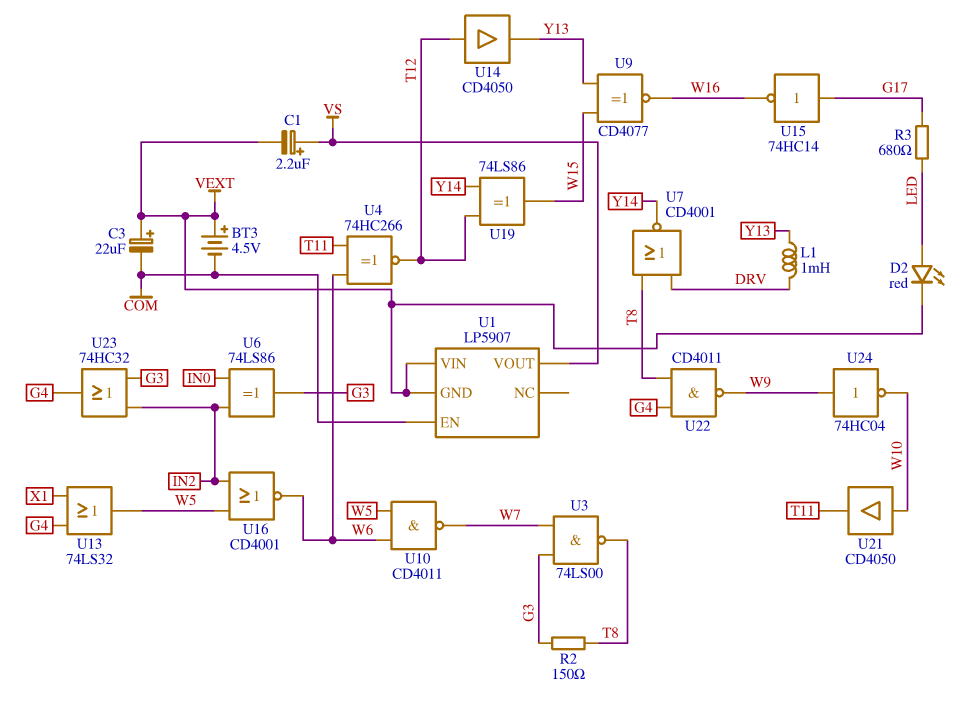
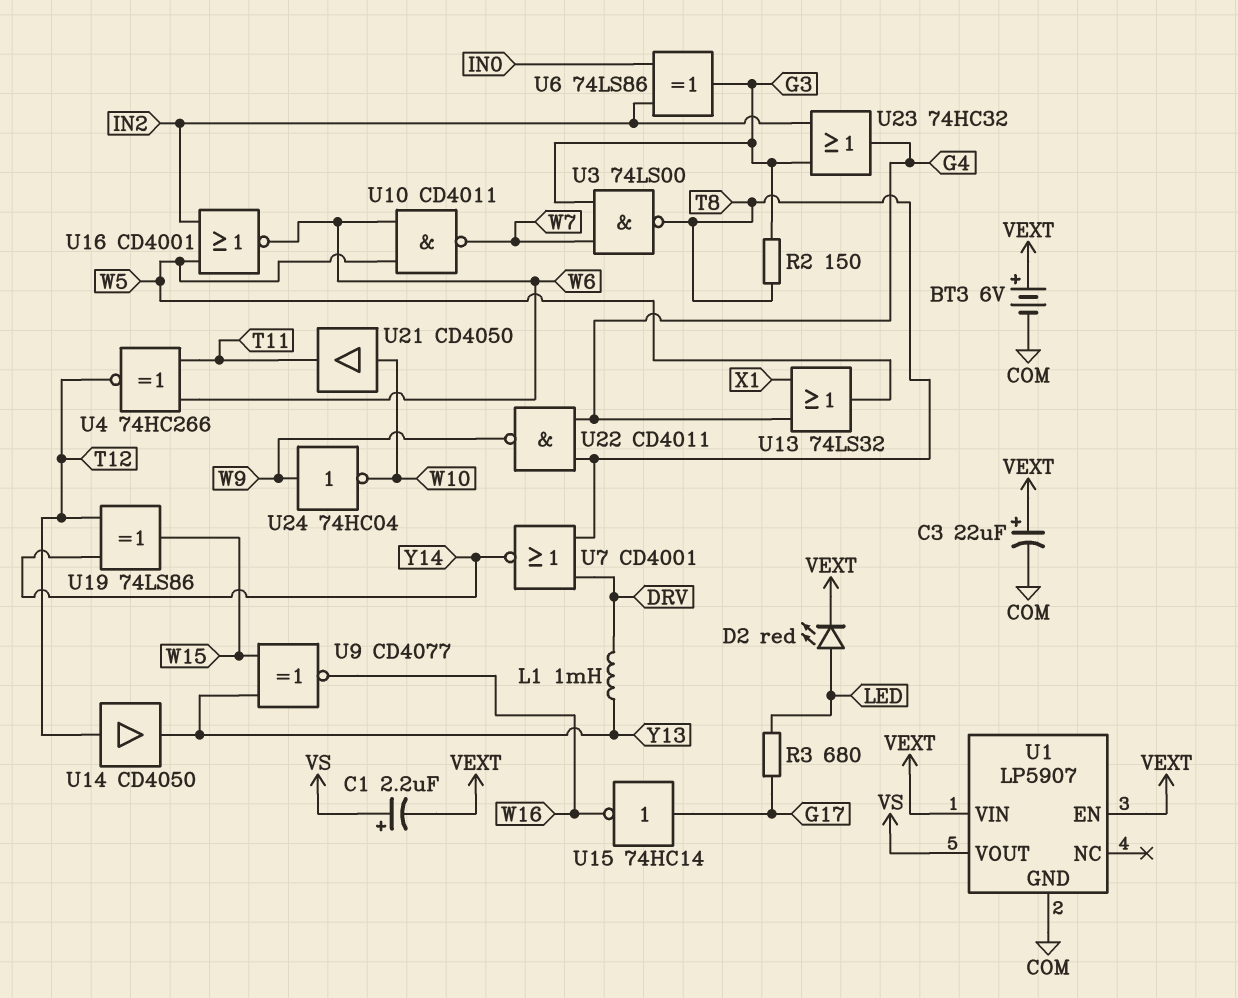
BT3: 4.5V (plus VEXT, minus COM) -> 6V (plus VEXT, minus COM)
U1 pin EN: COM -> VEXT
U1 pin GND: VEXT -> COM

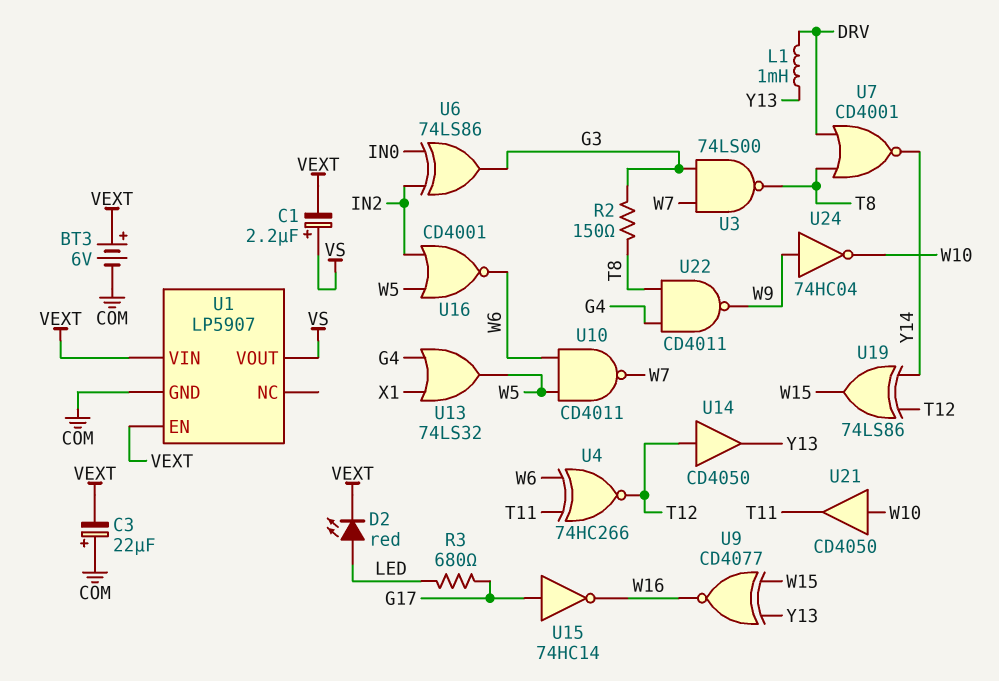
C3: 22uF (plus VEXT, minus COM) -> 22uF (plus COM, minus VEXT)
U23: OR 74HC32 (in G3, in IN2, out G4) -> none

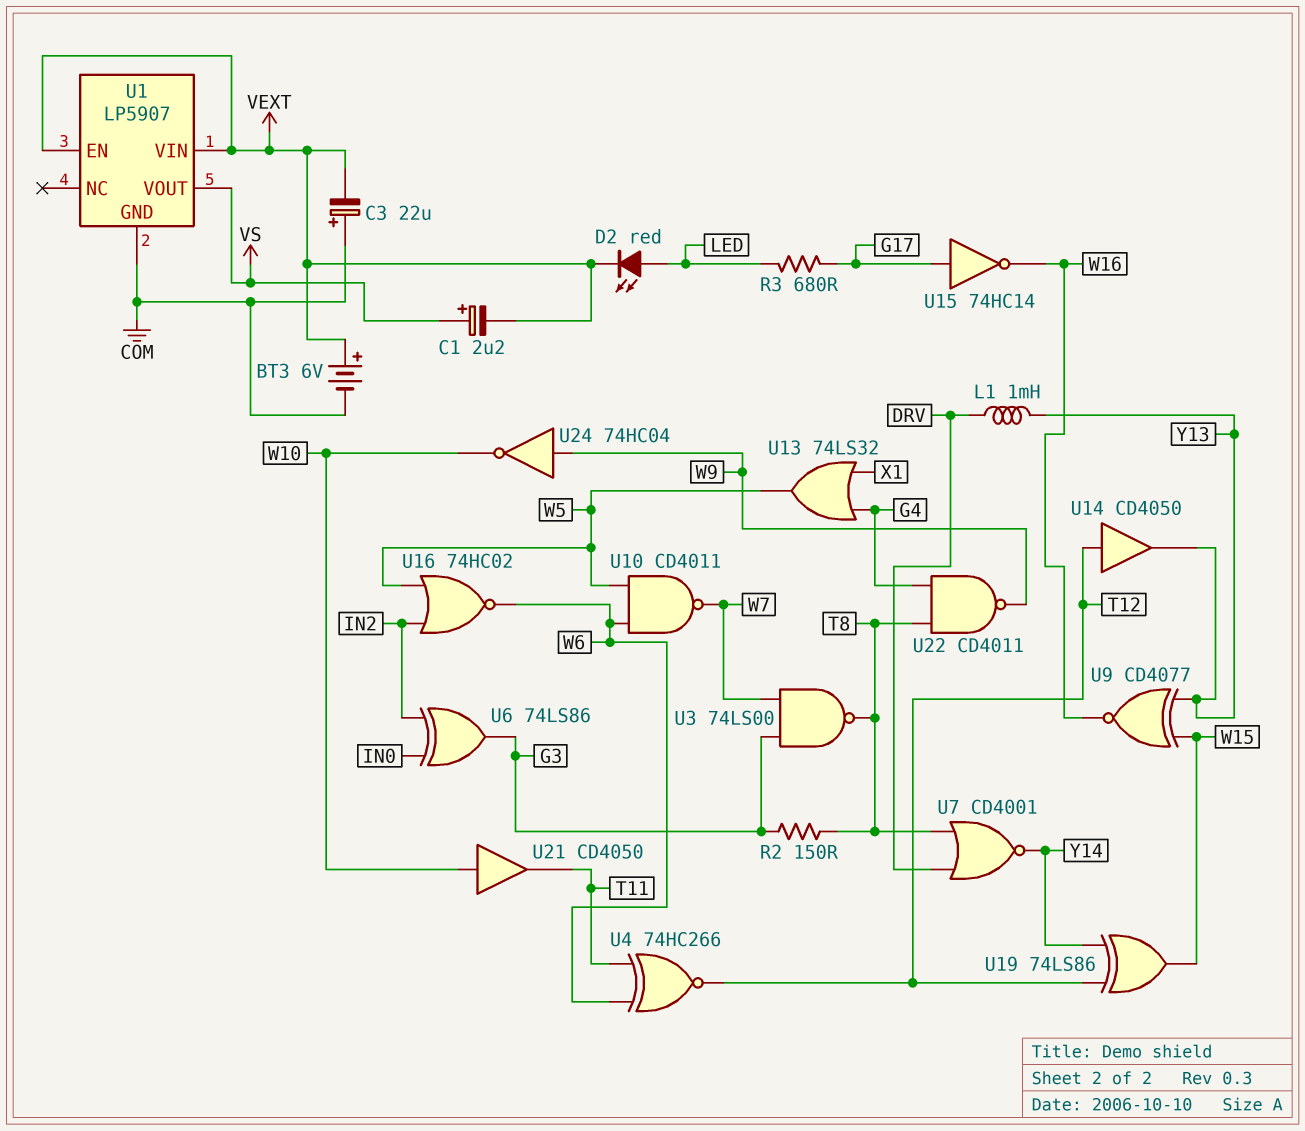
U16: NOR CD4001 (in IN2, in W5, out W6) -> NOR 74HC02 (in IN2, in W5, out W6)

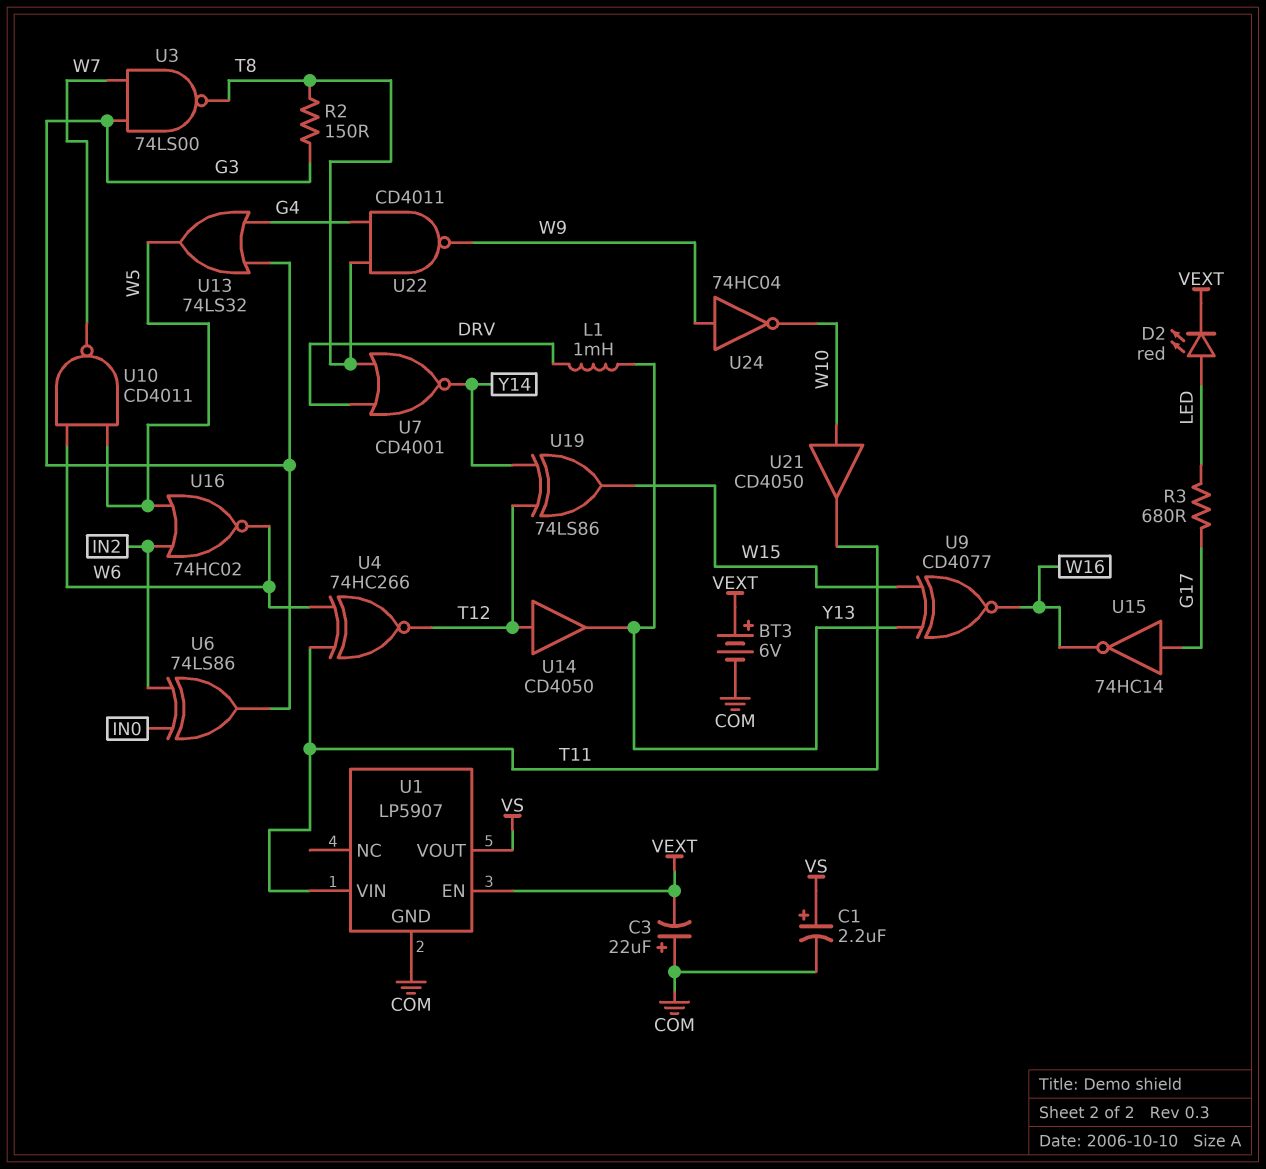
C1: 2.2uF (plus VS, minus VEXT) -> 2.2uF (plus VS, minus COM)
U1 pin VIN: VEXT -> T11
U13: OR 74LS32 (in G4, in X1, out W5) -> OR 74LS32 (in G3, in G4, out W5)

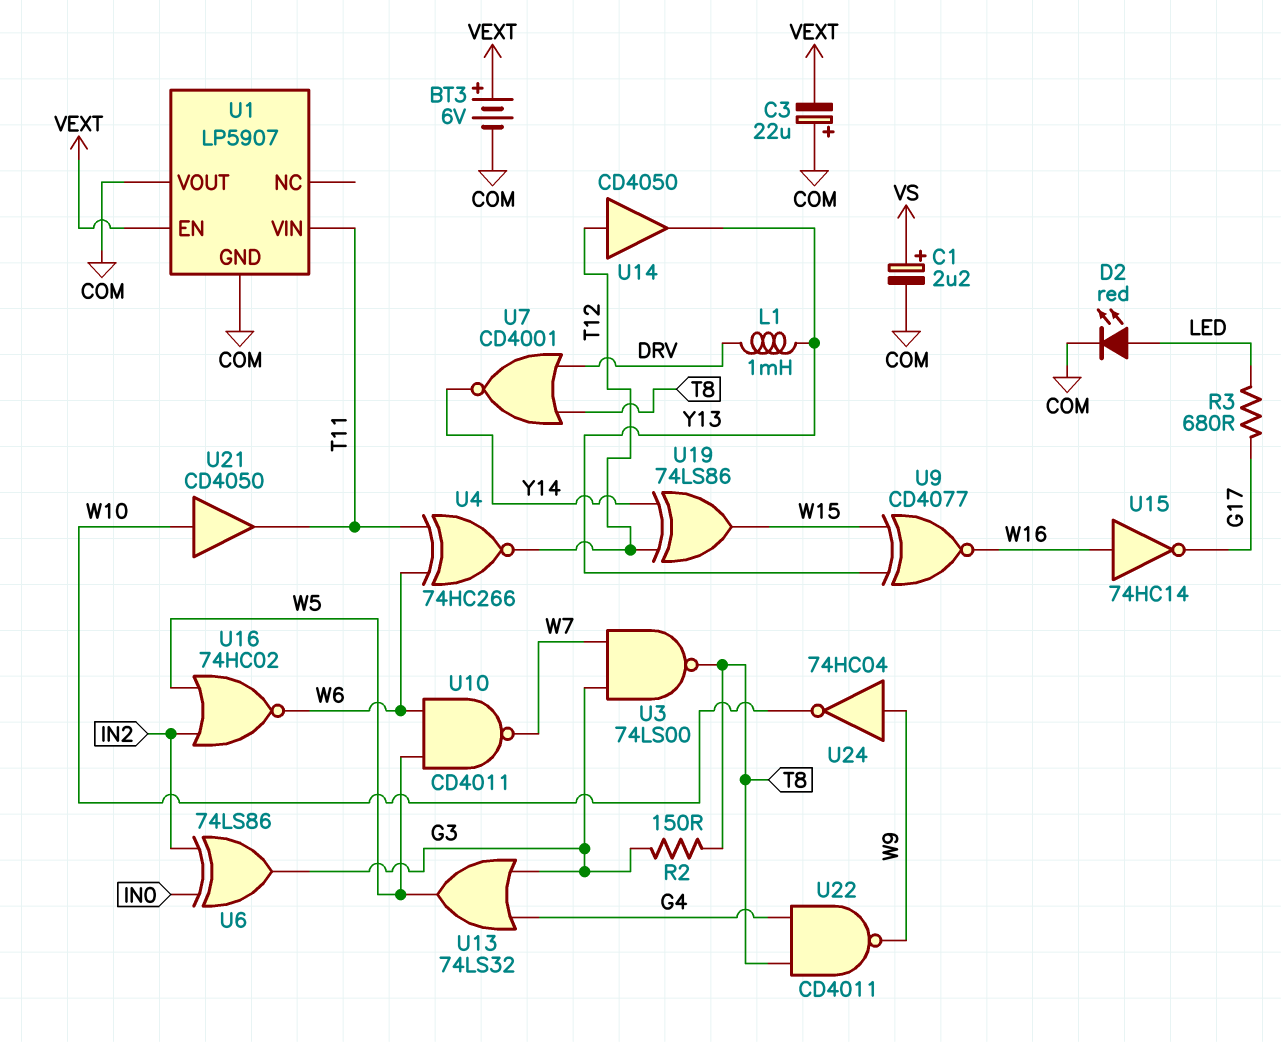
D2: LED red (A LED, K VEXT) -> LED red (A LED, K COM)
U1 pin VOUT: VS -> COM
U15: NOT 74HC14 (in G17, out W16) -> NOT 74HC14 (in W16, out G17)

